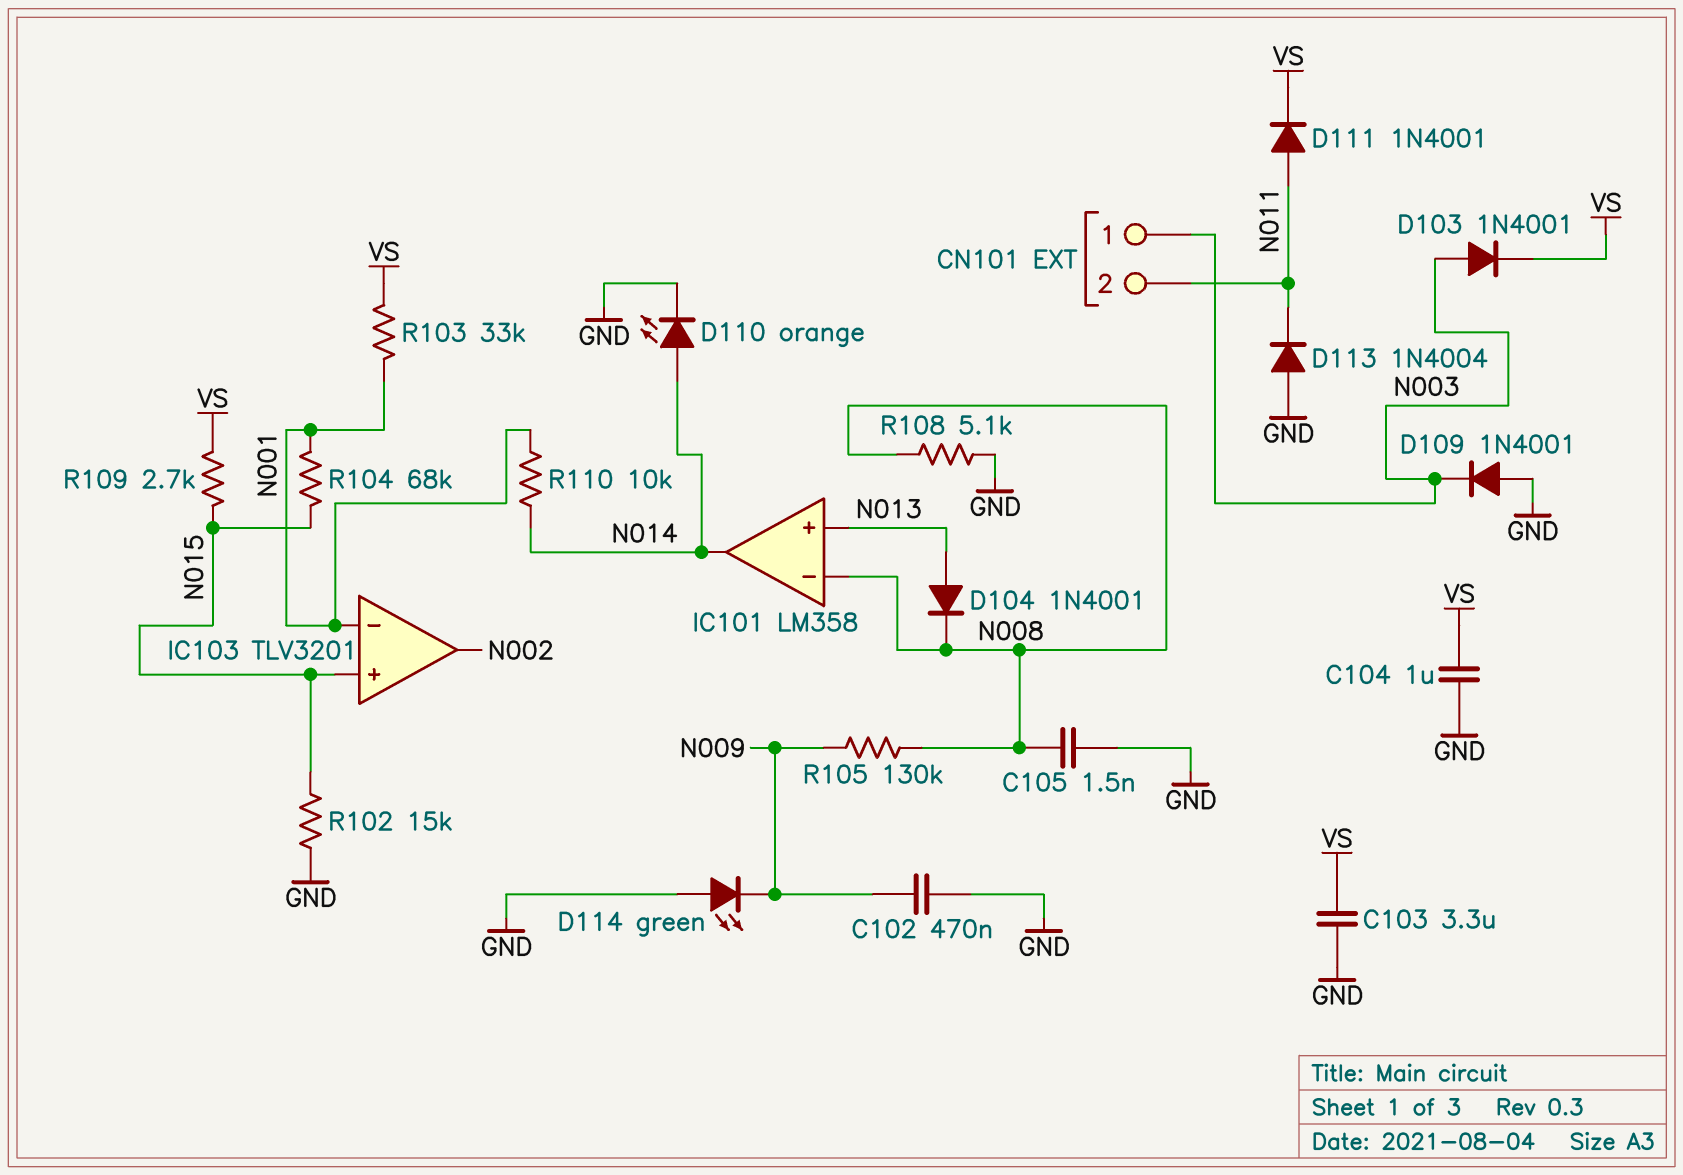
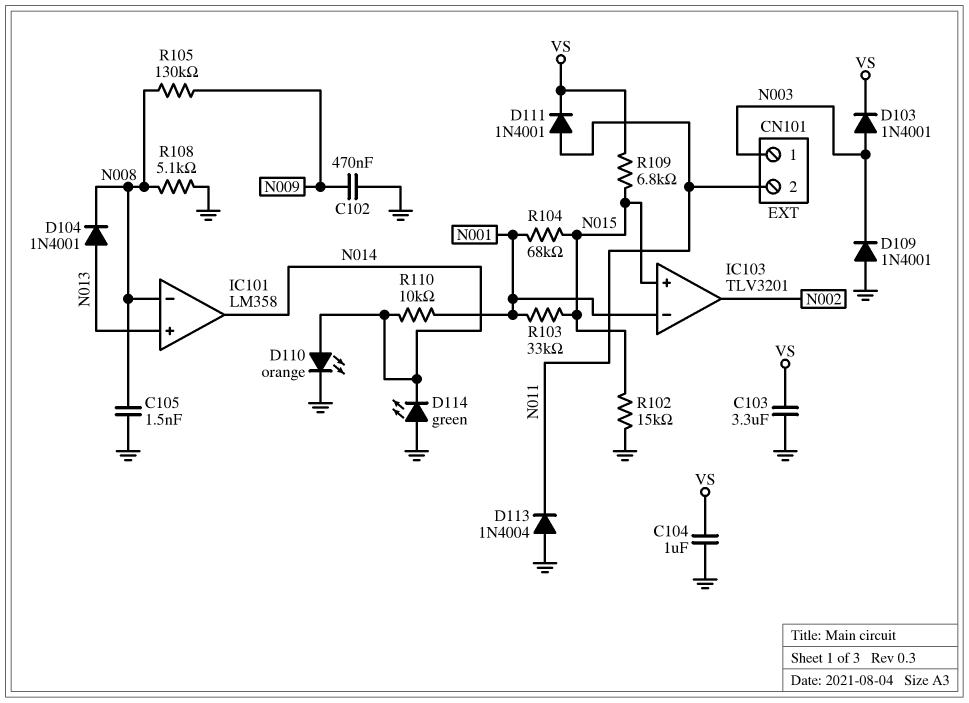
D114: LED green (A GND, K N009) -> LED green (A GND, K N014)
R103: 33k (N001, VS) -> 33k (N001, N015)
R109: 2.7k (N015, VS) -> 6.8k (N015, VS)

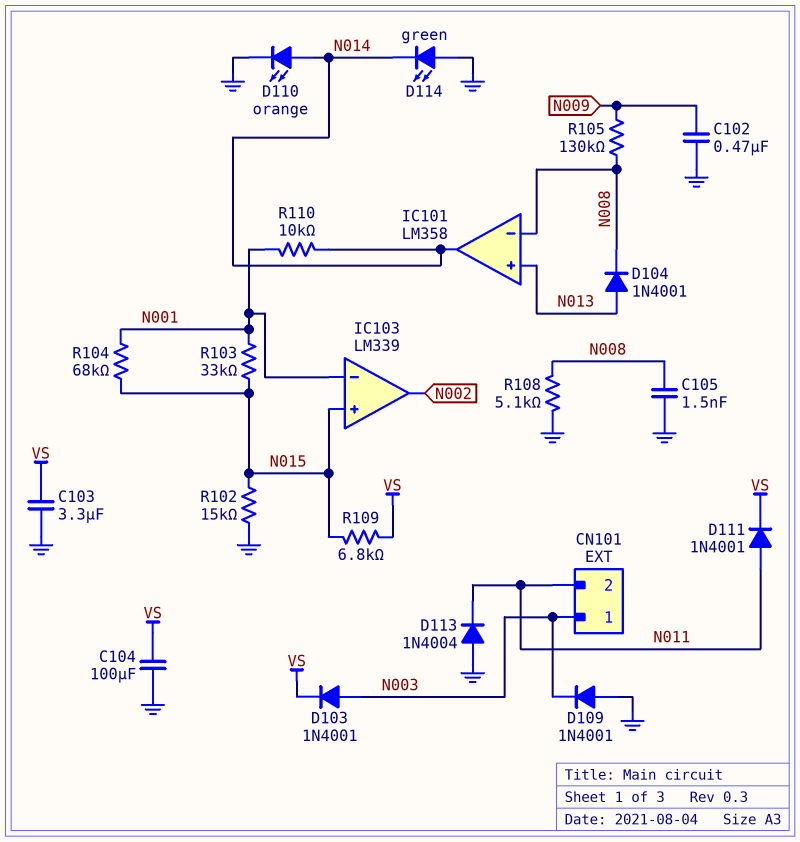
C104: 1uF (GND, VS) -> 100uF (GND, VS)
IC103: TLV3201 -> LM339

